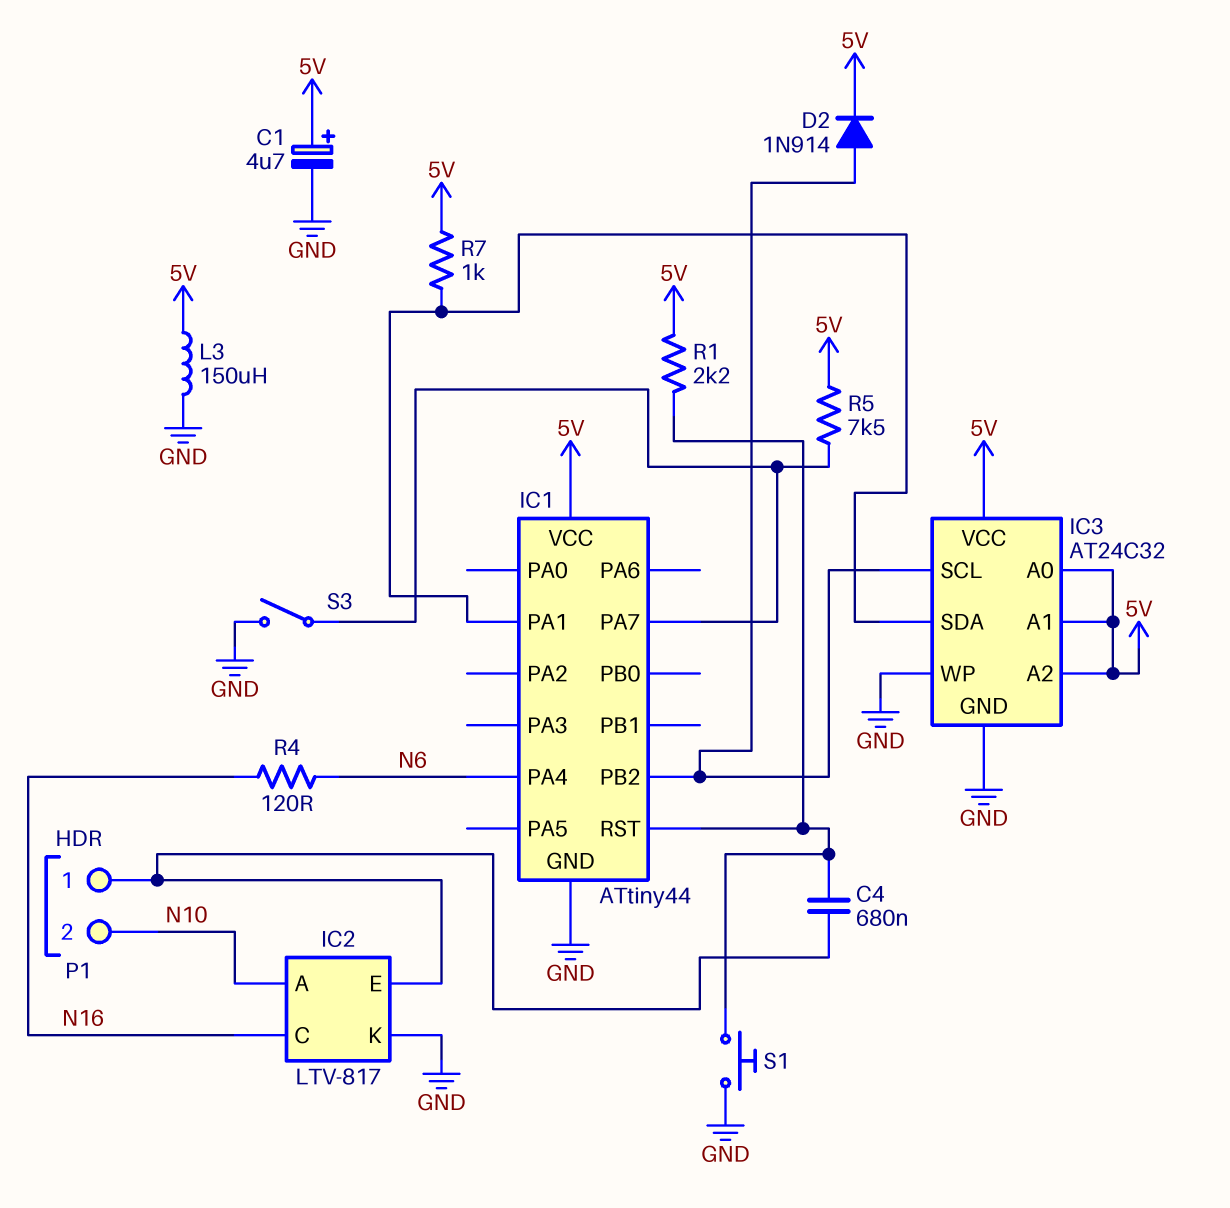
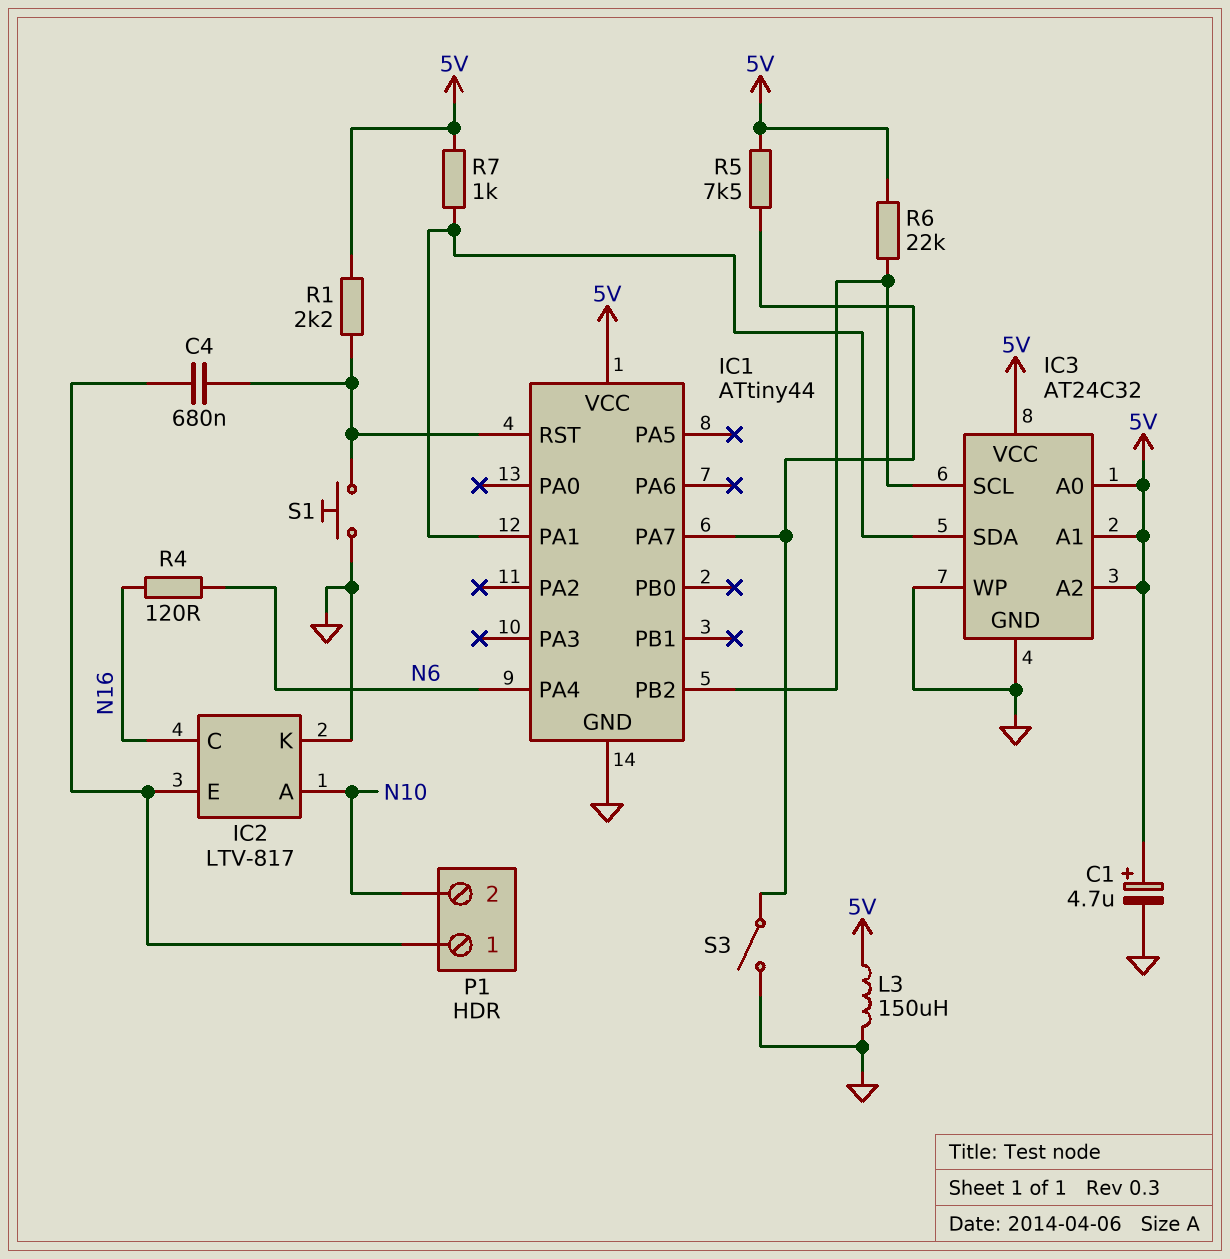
D2: diode 1N914 (A IC1/PB2, K 5V) -> none
R6: none -> 22k (5V, IC1/PB2)

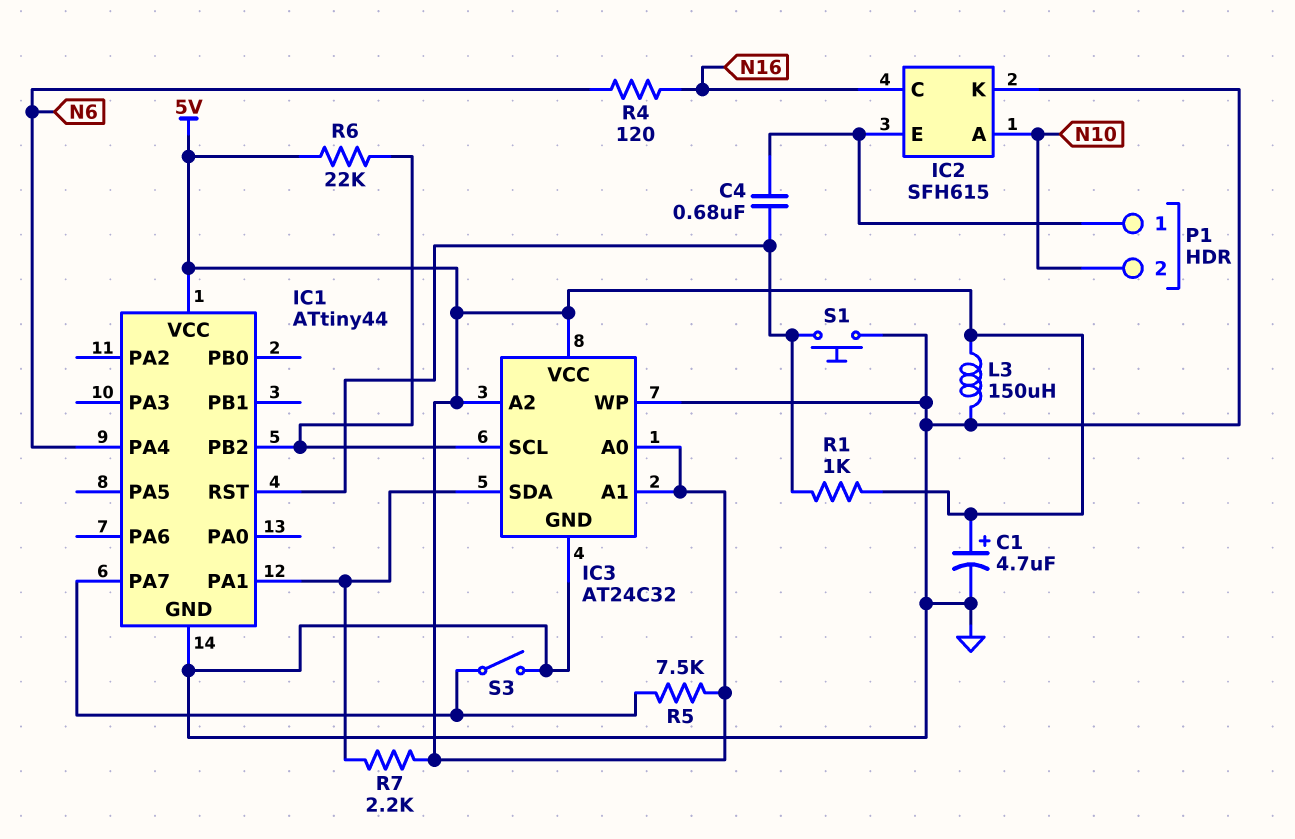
IC2: LTV-817 -> SFH615
R1: 2.2k (5V, IC1/RST) -> 1k (5V, IC1/RST)
R7: 1k (5V, IC1/PA1) -> 2.2k (5V, IC1/PA1)

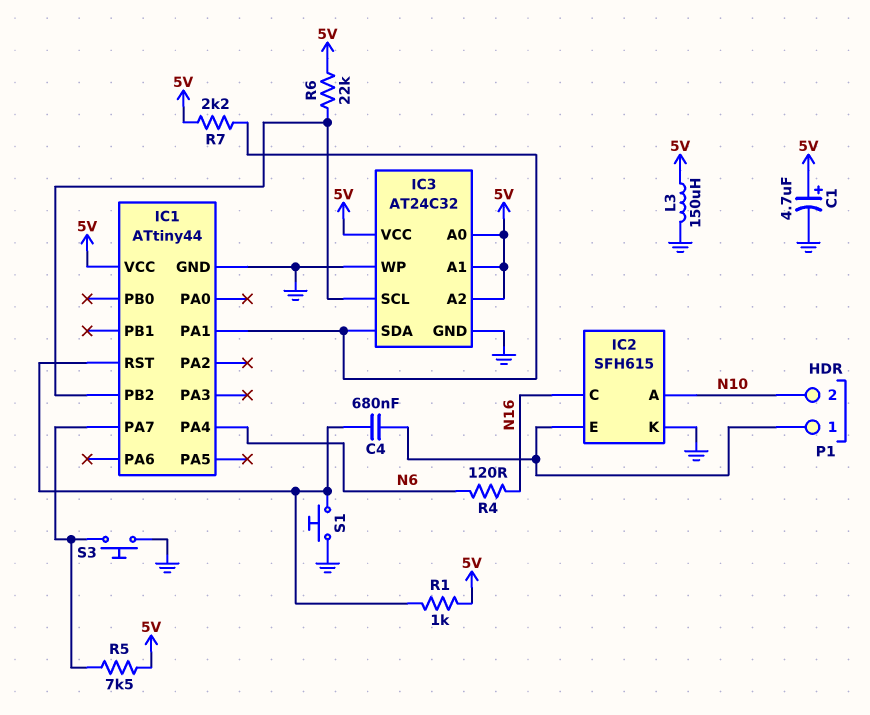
S3: switch (GND, IC1/PA7) -> button (GND, IC1/PA7)

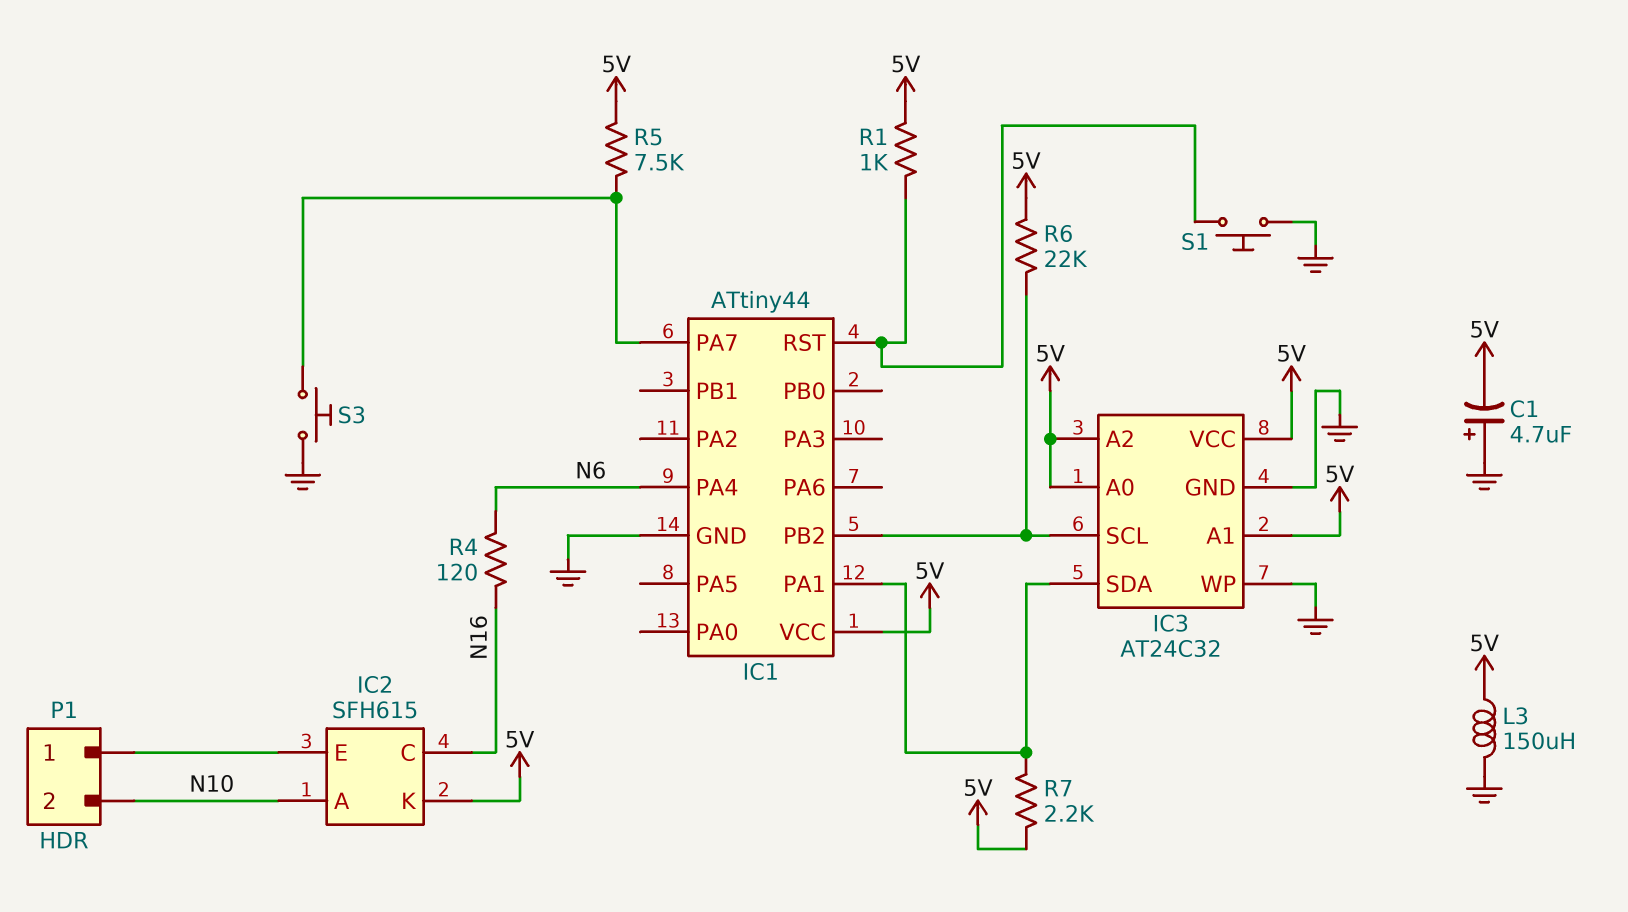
C1: 4.7uF (plus 5V, minus GND) -> 4.7uF (plus GND, minus 5V)
C4: 680nF (IC1/RST, IC2/E) -> none
IC2 pin K: GND -> 5V

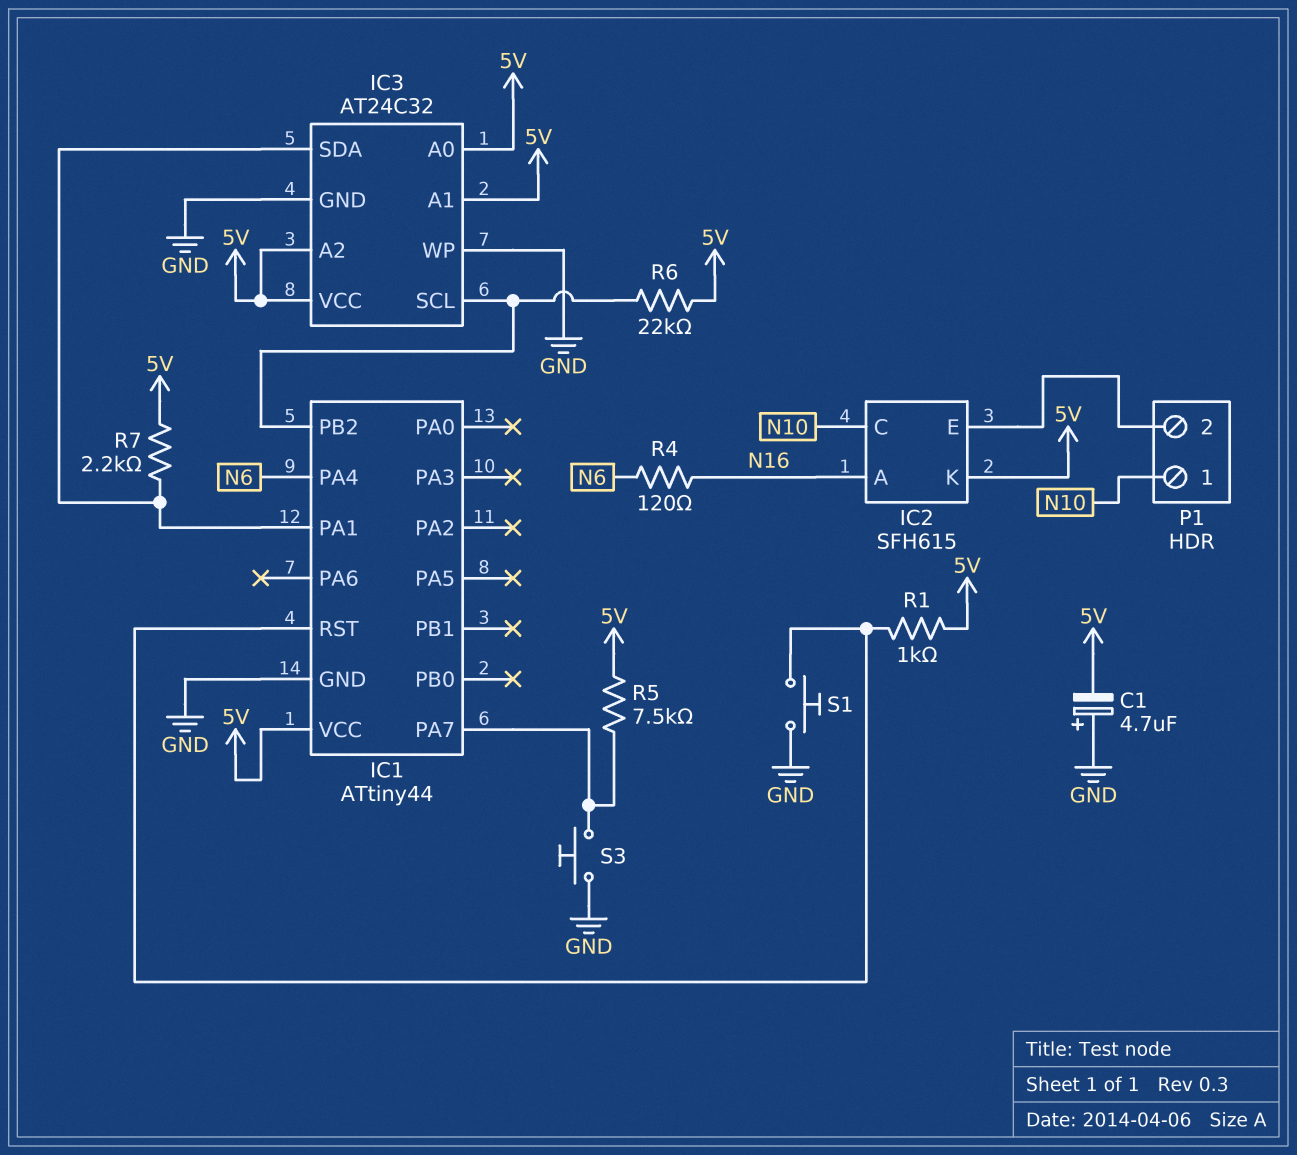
IC2 pin A: N10 -> N16
IC2 pin C: N16 -> N10
L3: 150uH (5V, GND) -> none
P1 pin 1: IC2/E -> N10
P1 pin 2: N10 -> IC2/E

